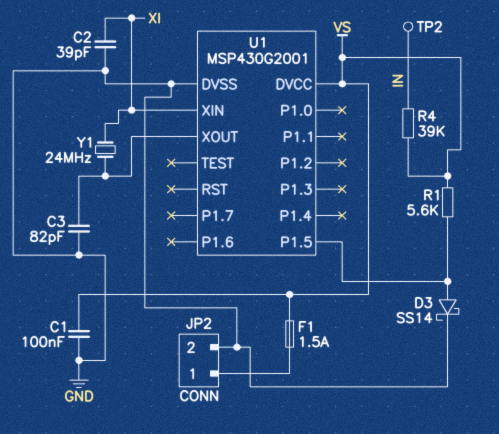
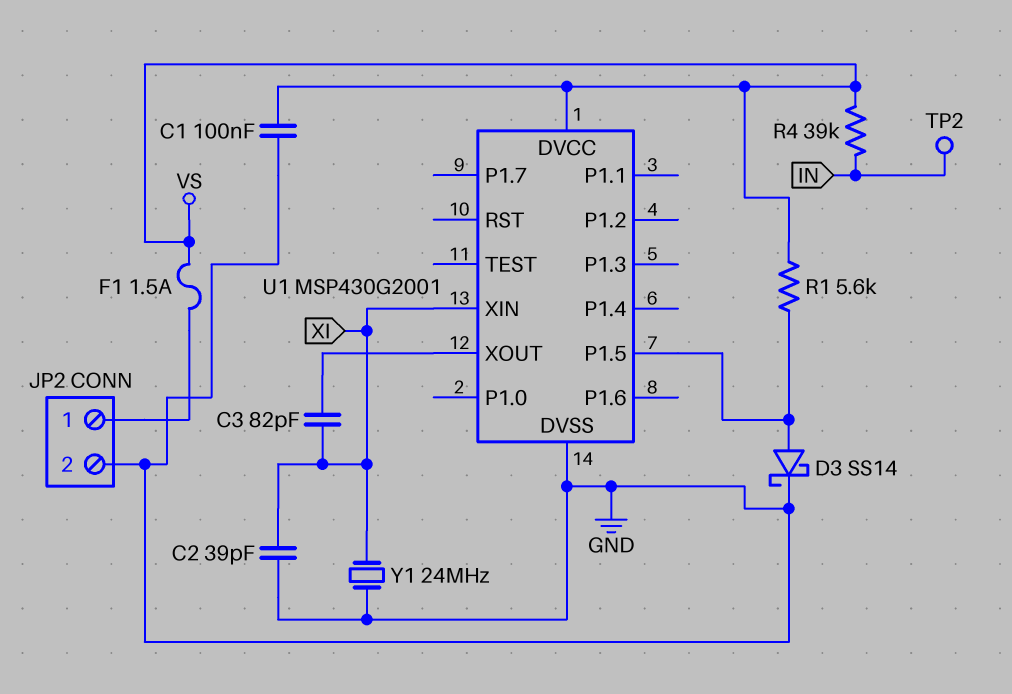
C3: 82pF (GND, U1/XOUT) -> 82pF (U1/XOUT, XI)
Y1: 24MHz (U1/XOUT, XI) -> 24MHz (GND, XI)

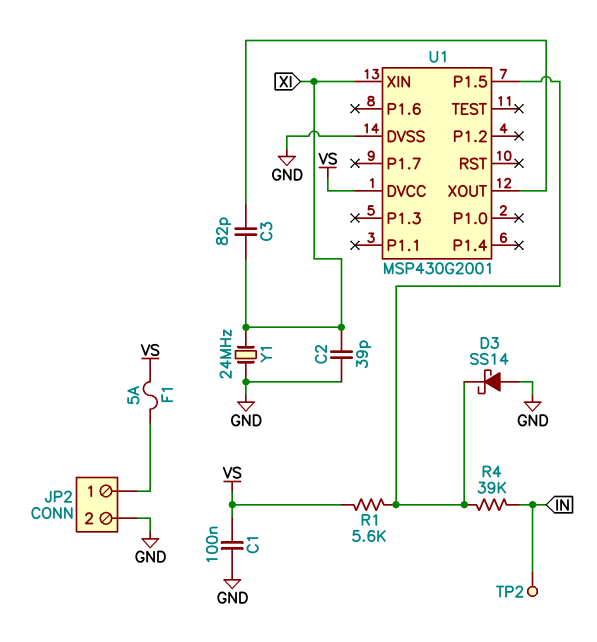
D3: schottky SS14 (A U1/P1.5, K GND) -> schottky SS14 (A GND, K U1/P1.5)
F1: 1.5A (JP2/1, VS) -> 5A (JP2/1, VS)
R4: 39k (IN, VS) -> 39k (IN, U1/P1.5)

